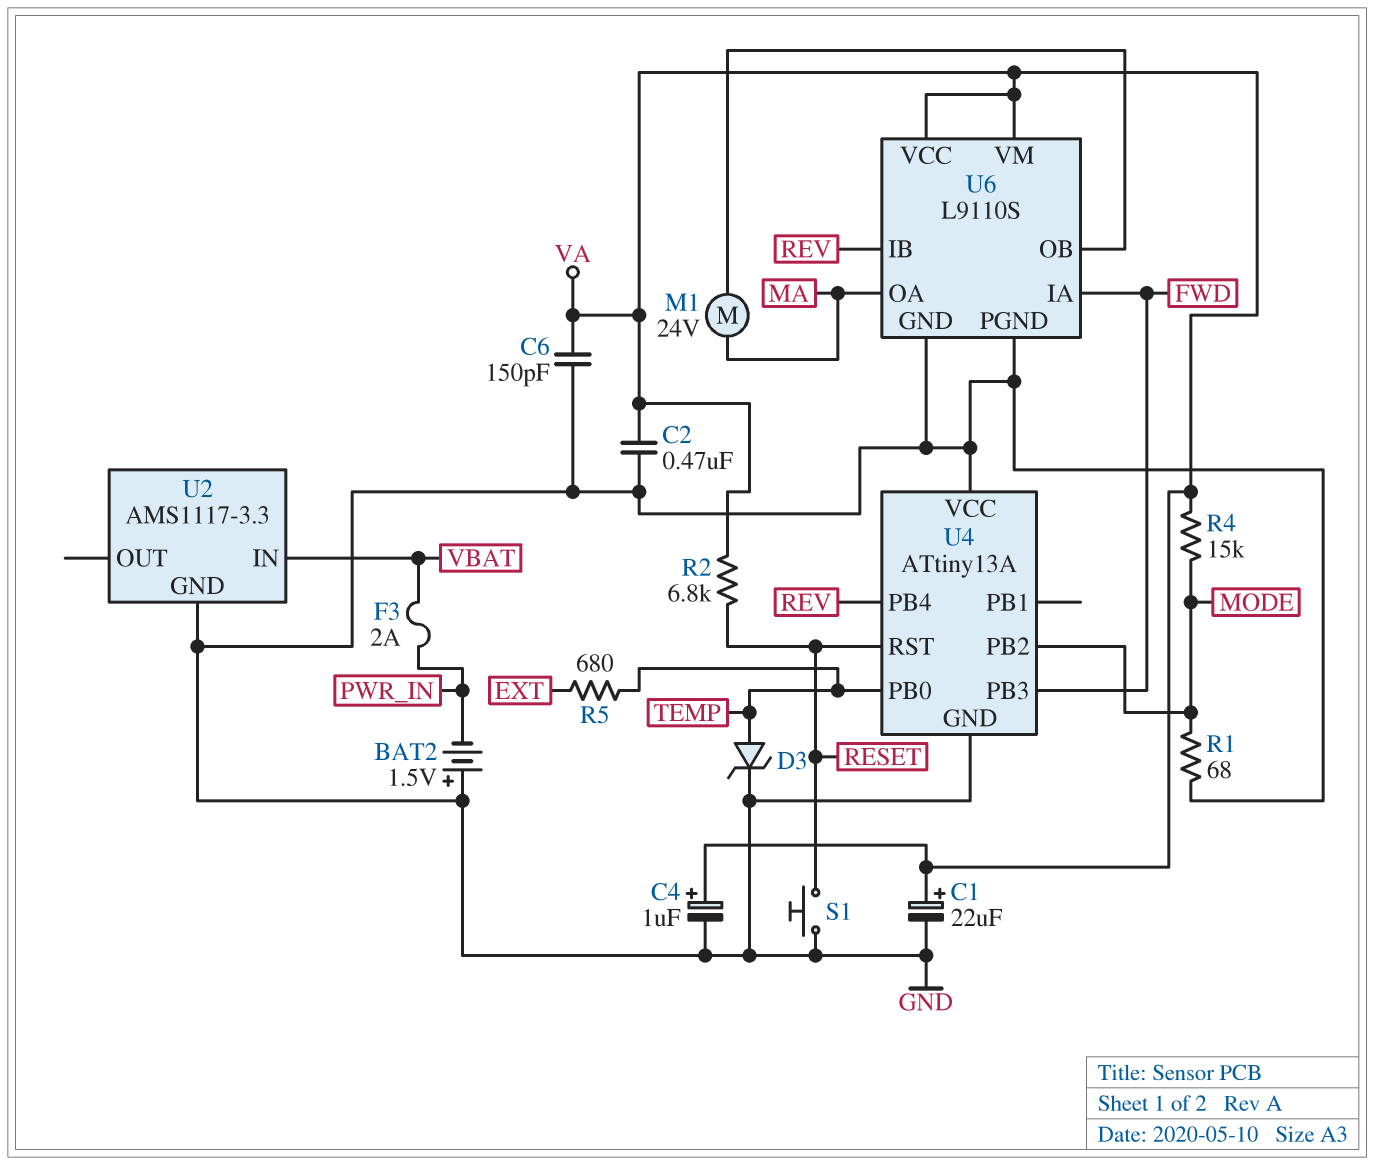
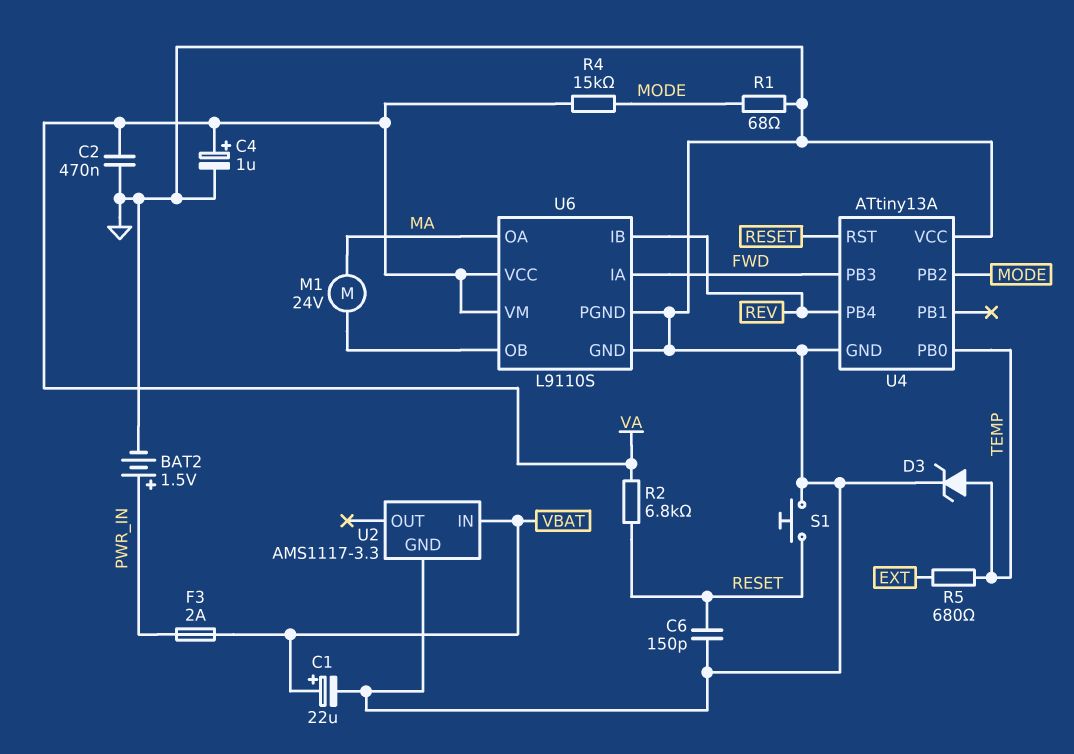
BAT2: 1.5V (plus GND, minus PWR_IN) -> 1.5V (plus PWR_IN, minus GND)
C1: 22uF (plus VA, minus GND) -> 22uF (plus VBAT, minus GND)
C6: 150pF (GND, VA) -> 150pF (GND, RESET)

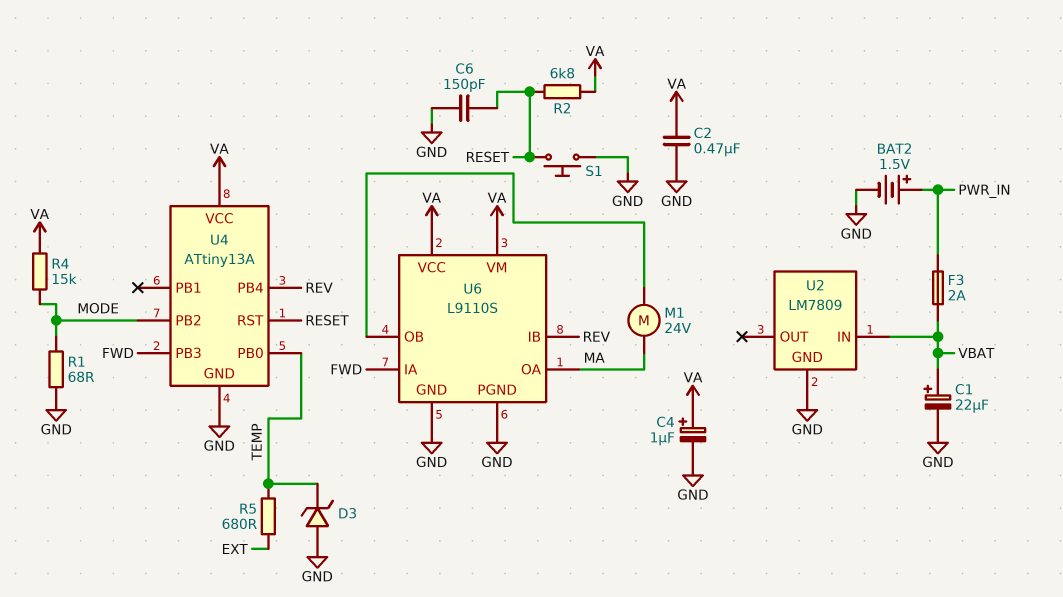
D3: zener (A TEMP, K GND) -> zener (A GND, K TEMP)
U2: AMS1117-3.3 -> LM7809
U4 pin VCC: GND -> VA

